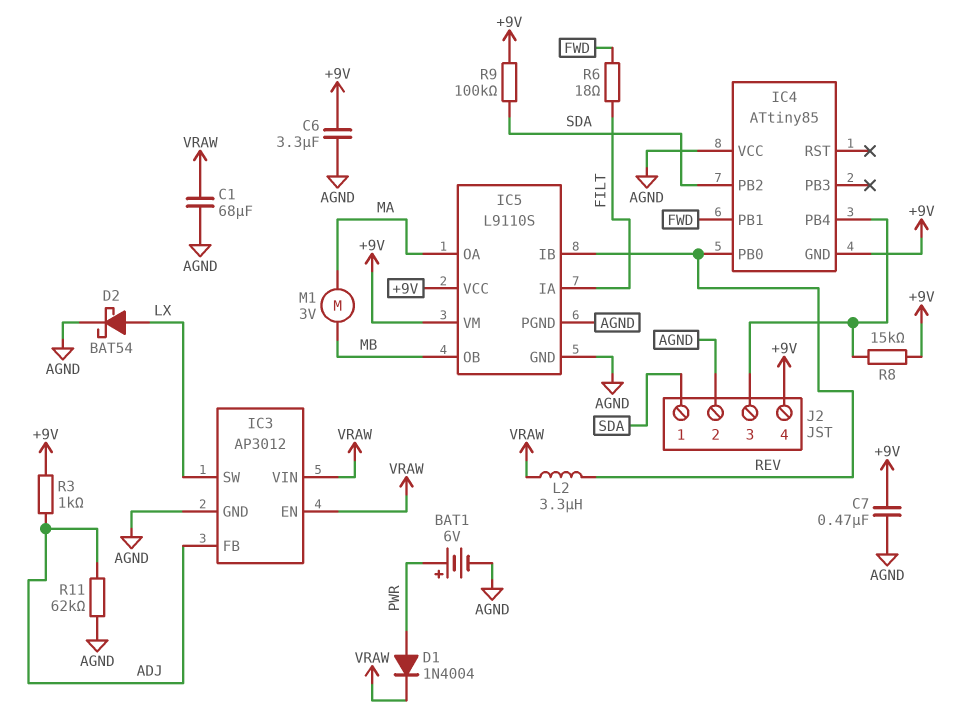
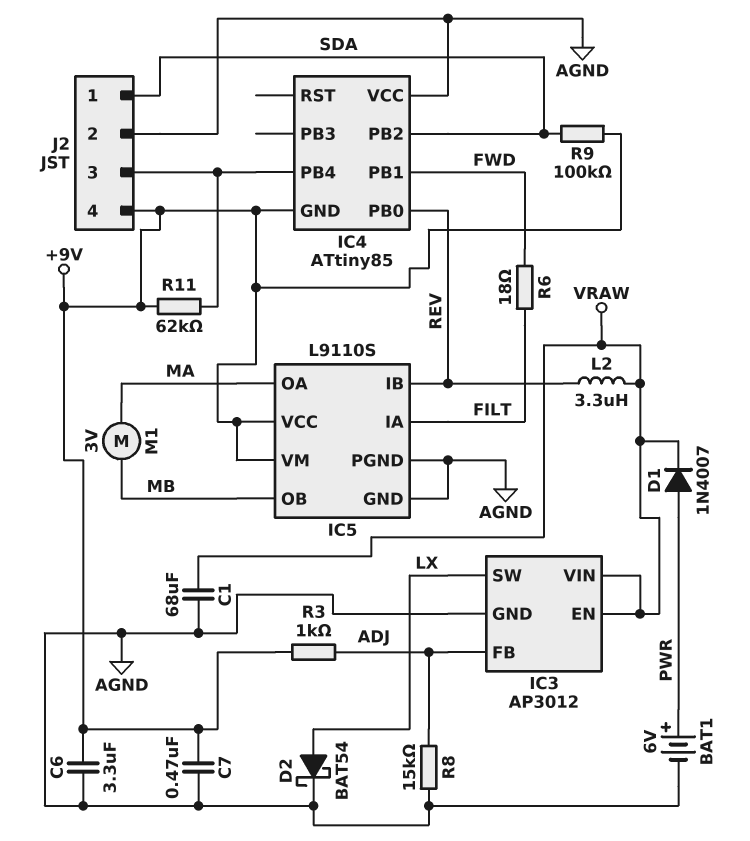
D1: diode 1N4004 (A PWR, K VRAW) -> diode 1N4007 (A PWR, K VRAW)
R8: 15k (+9V, IC4/PB4) -> 15k (ADJ, AGND)
R11: 62k (ADJ, AGND) -> 62k (+9V, IC4/PB4)

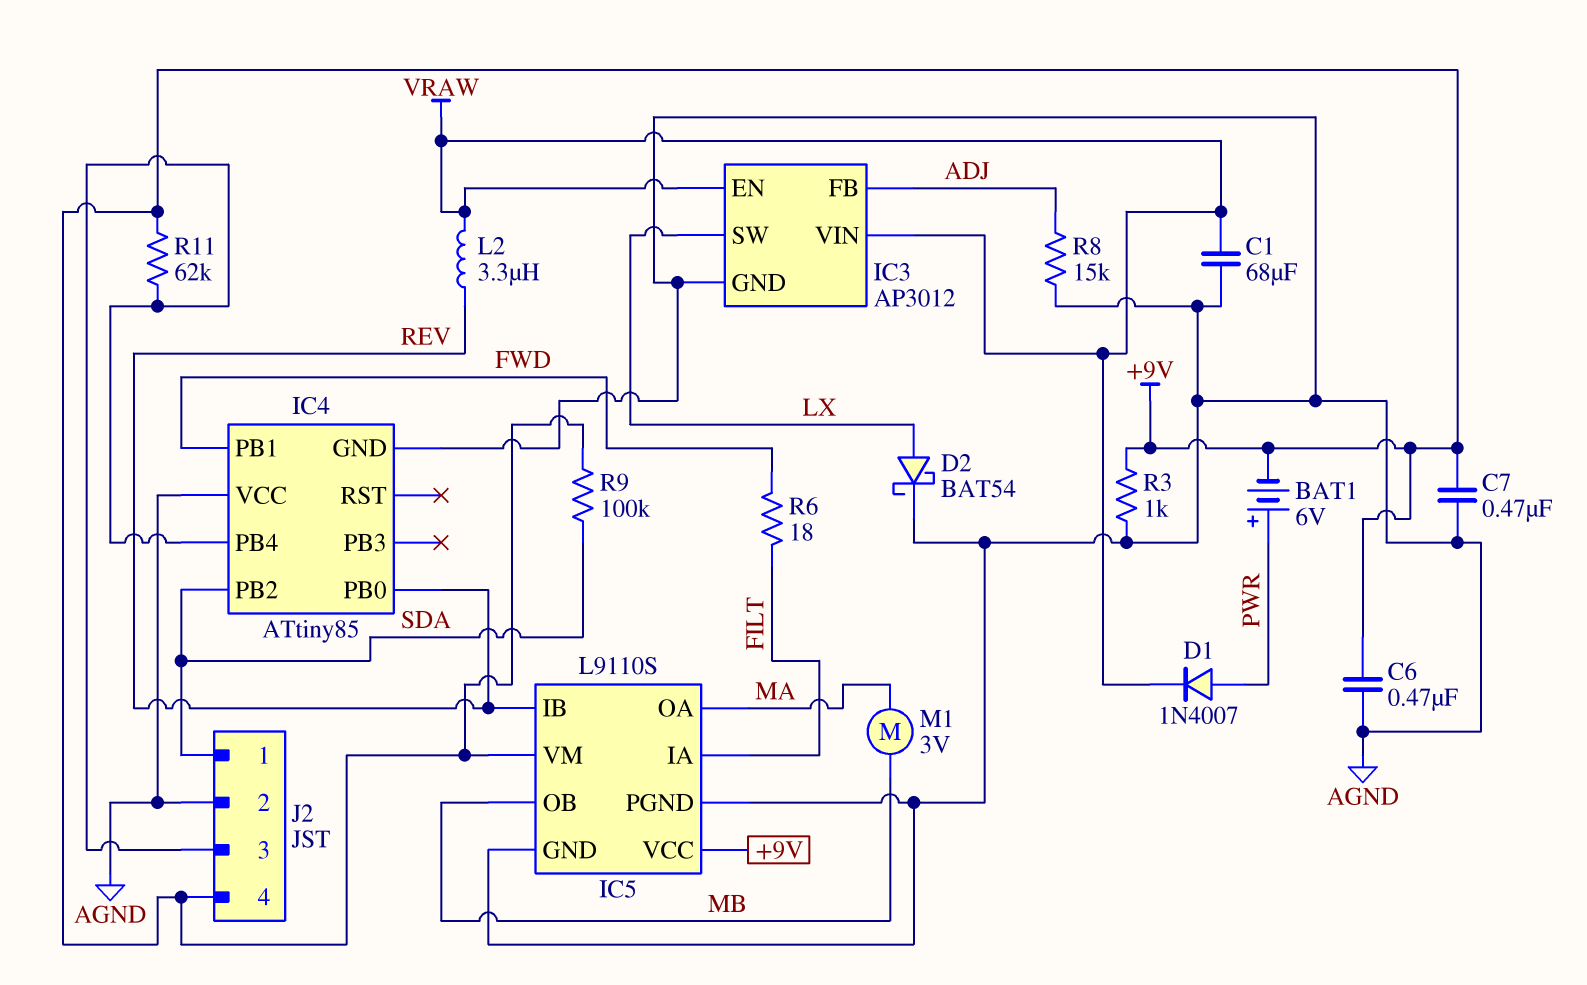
BAT1: 6V (plus PWR, minus AGND) -> 6V (plus PWR, minus +9V)
C6: 3.3uF (+9V, AGND) -> 470nF (+9V, AGND)
IC4 pin GND: +9V -> AGND
R3: 1k (+9V, ADJ) -> 1k (+9V, AGND)

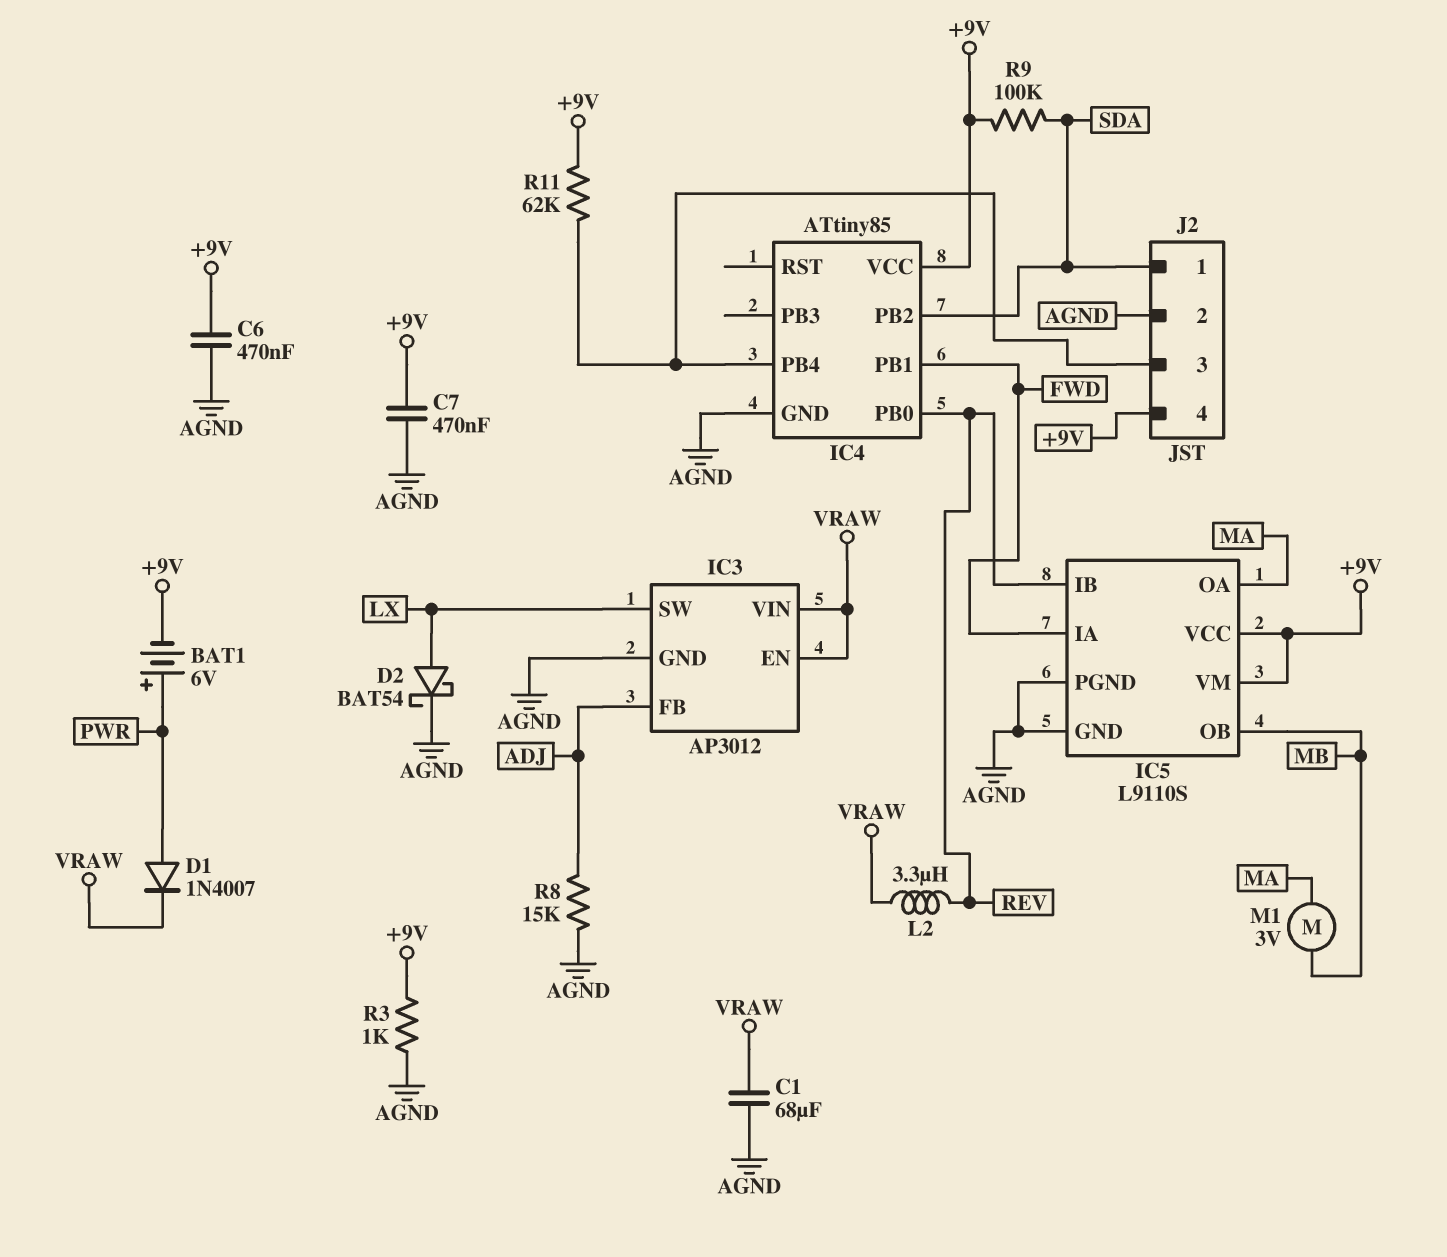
IC4 pin VCC: AGND -> +9V
IC5 pin IA: FILT -> FWD
R6: 18 (FILT, FWD) -> none

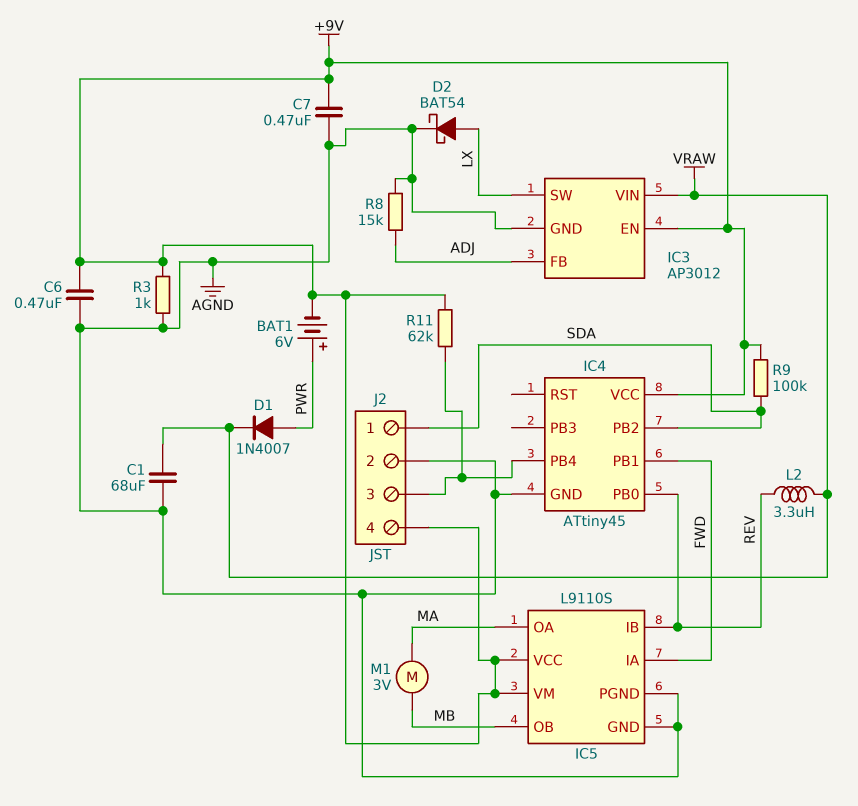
IC3 pin EN: VRAW -> +9V
IC4: ATtiny85 -> ATtiny45

